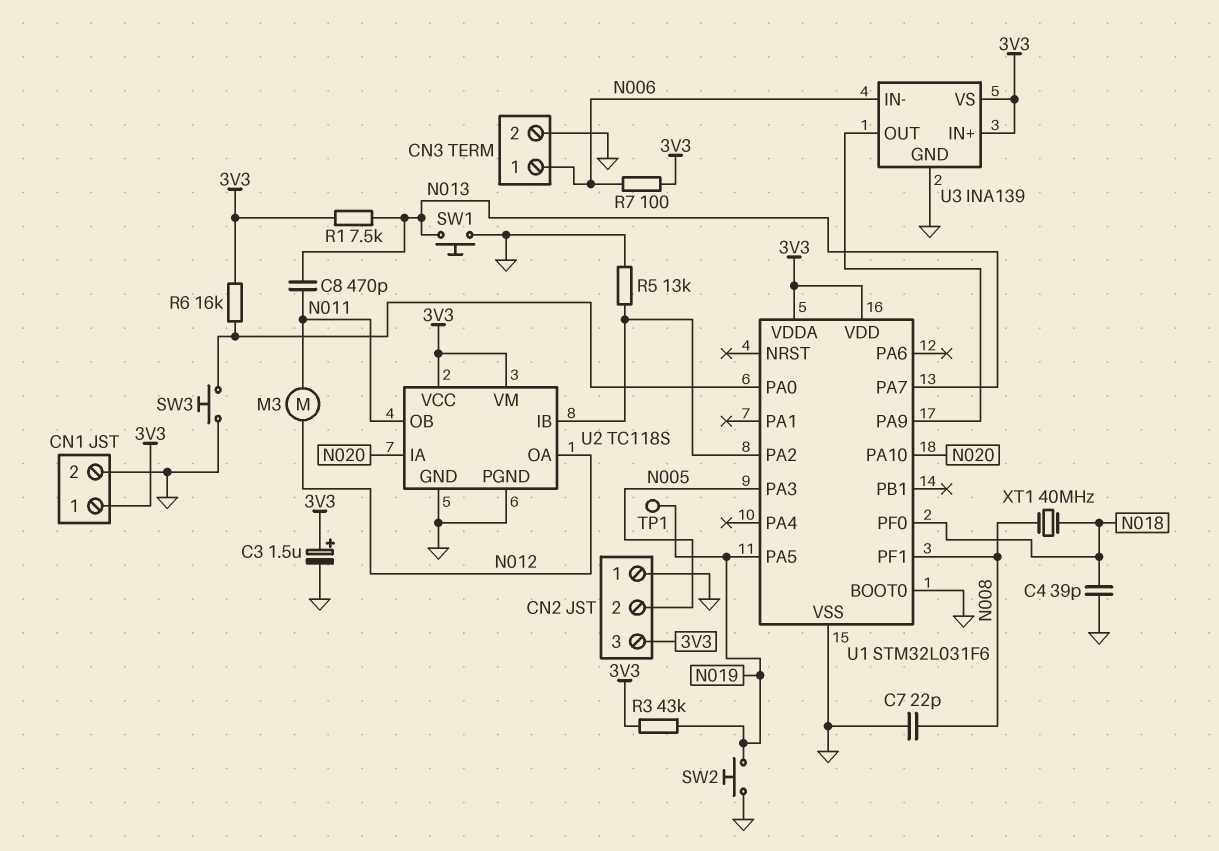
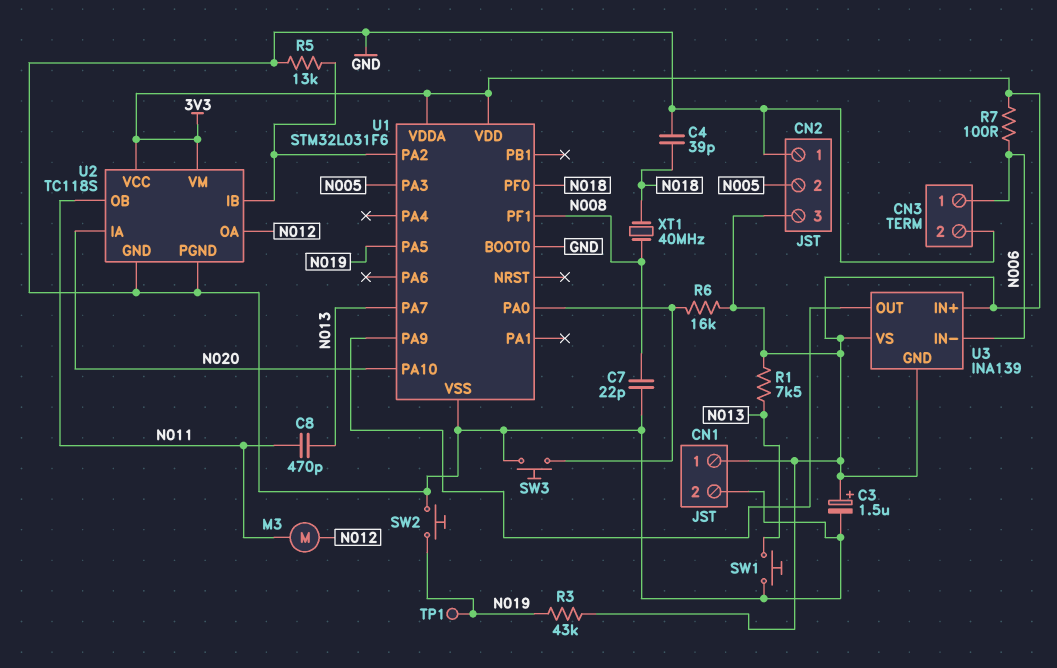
U3 pin GND: GND -> 3V3

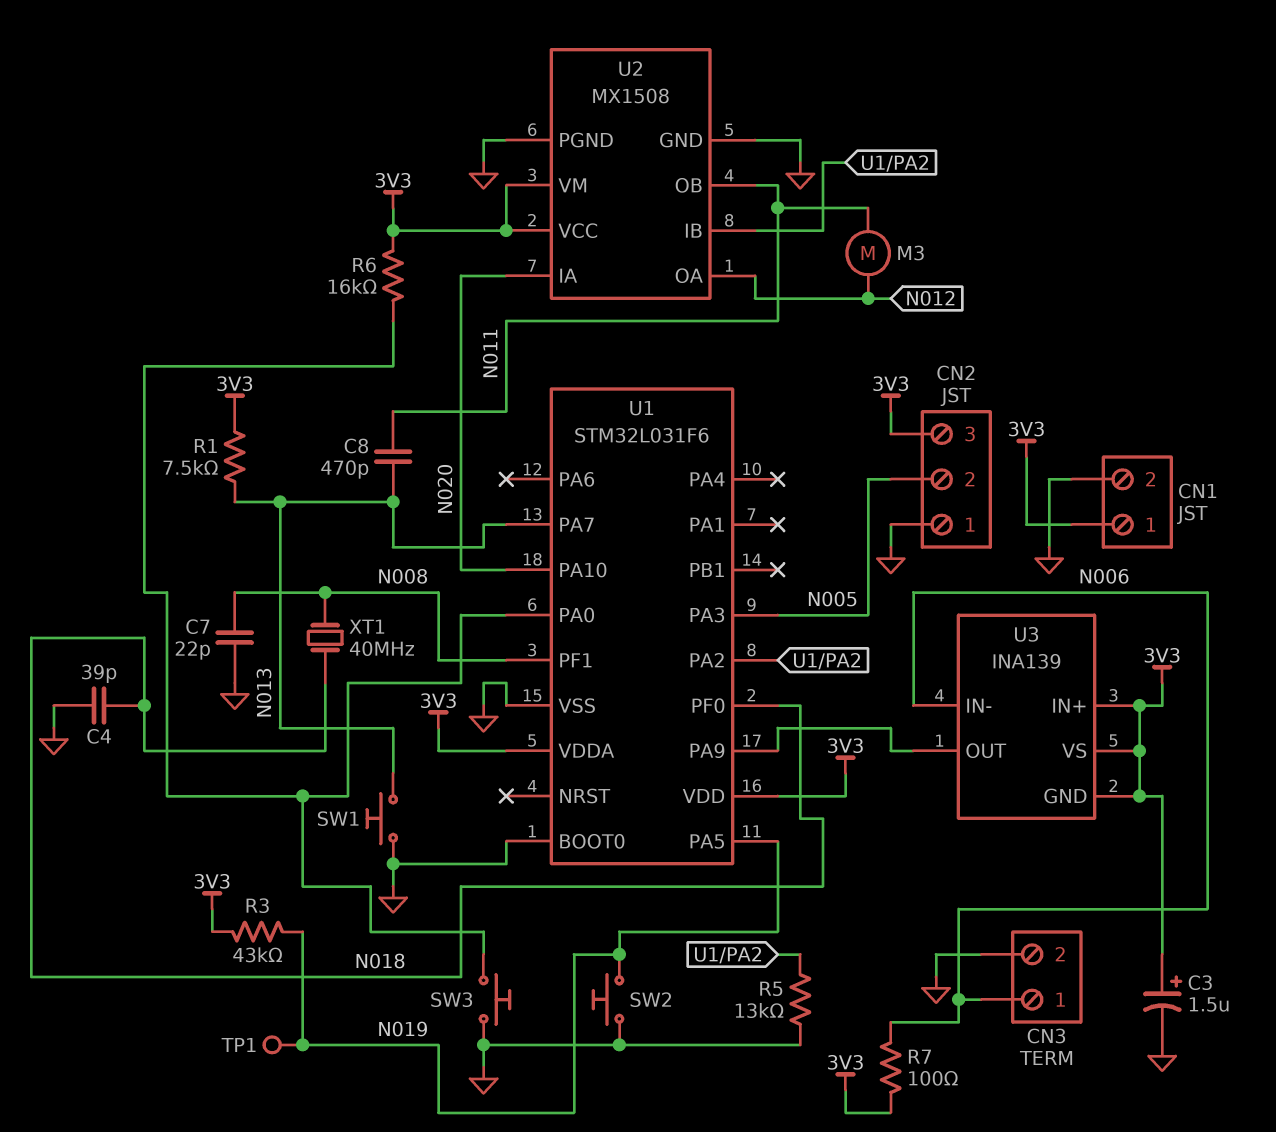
U2: TC118S -> MX1508

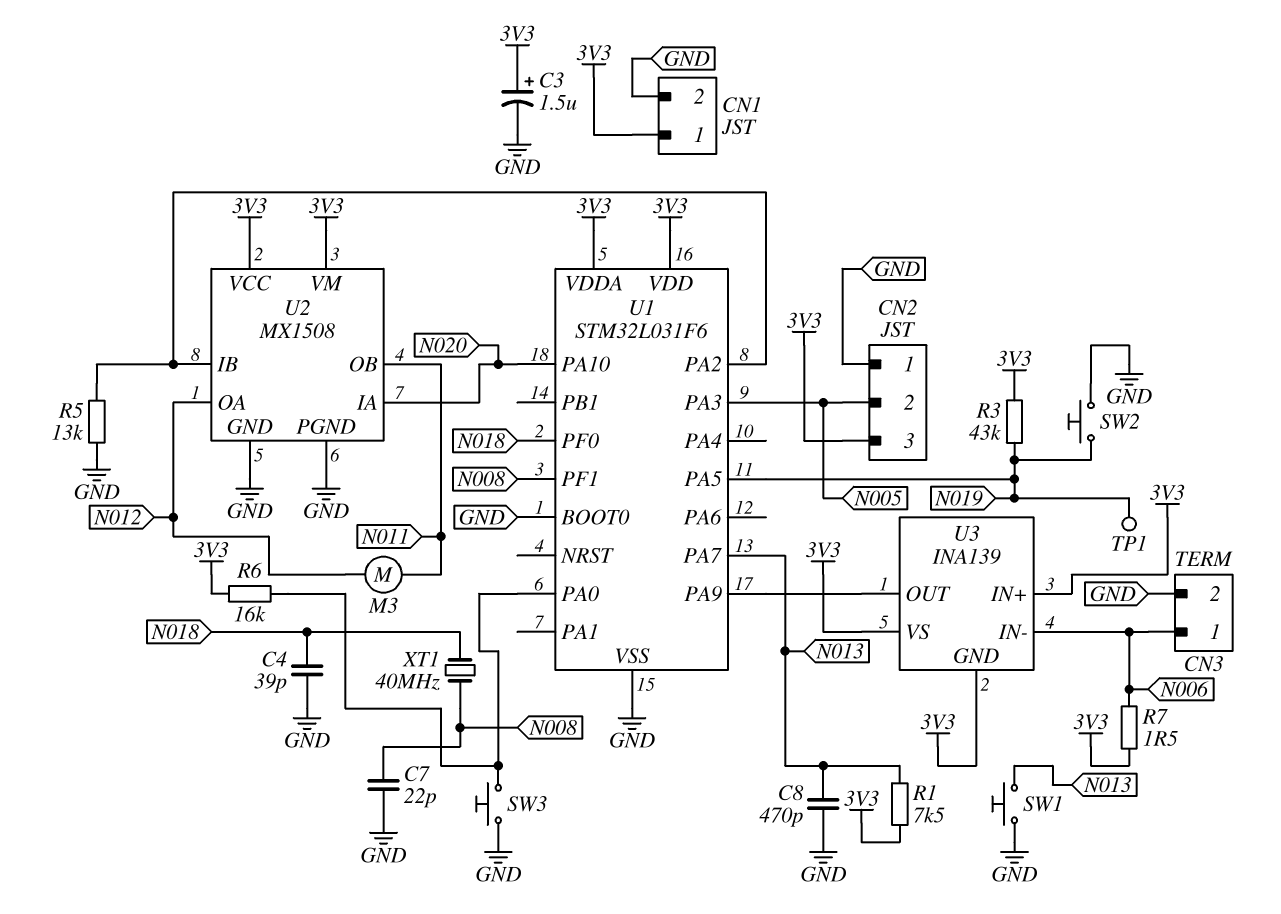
C8: 470pF (N011, N013) -> 470pF (GND, N013)
R7: 100 (3V3, N006) -> 1.5 (3V3, N006)

